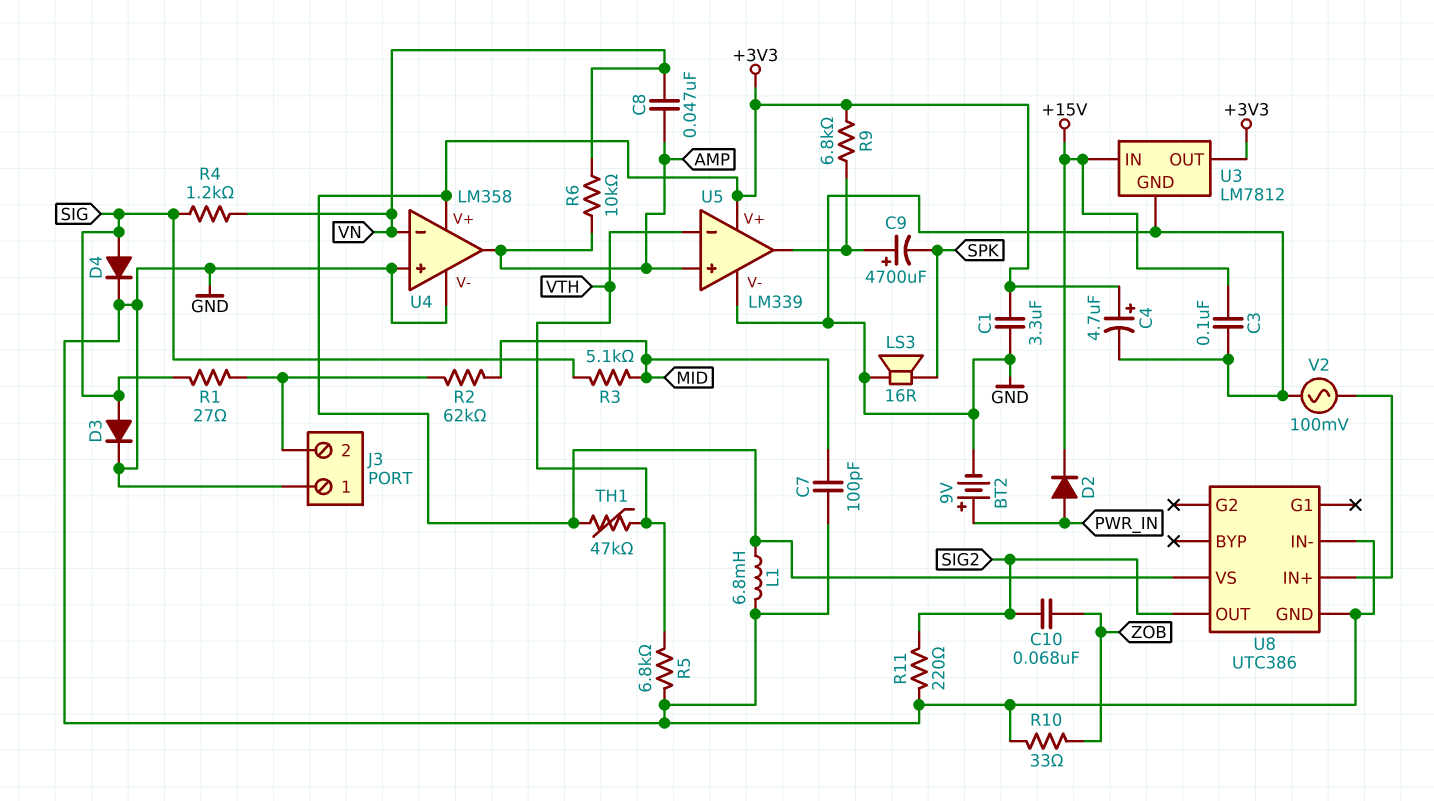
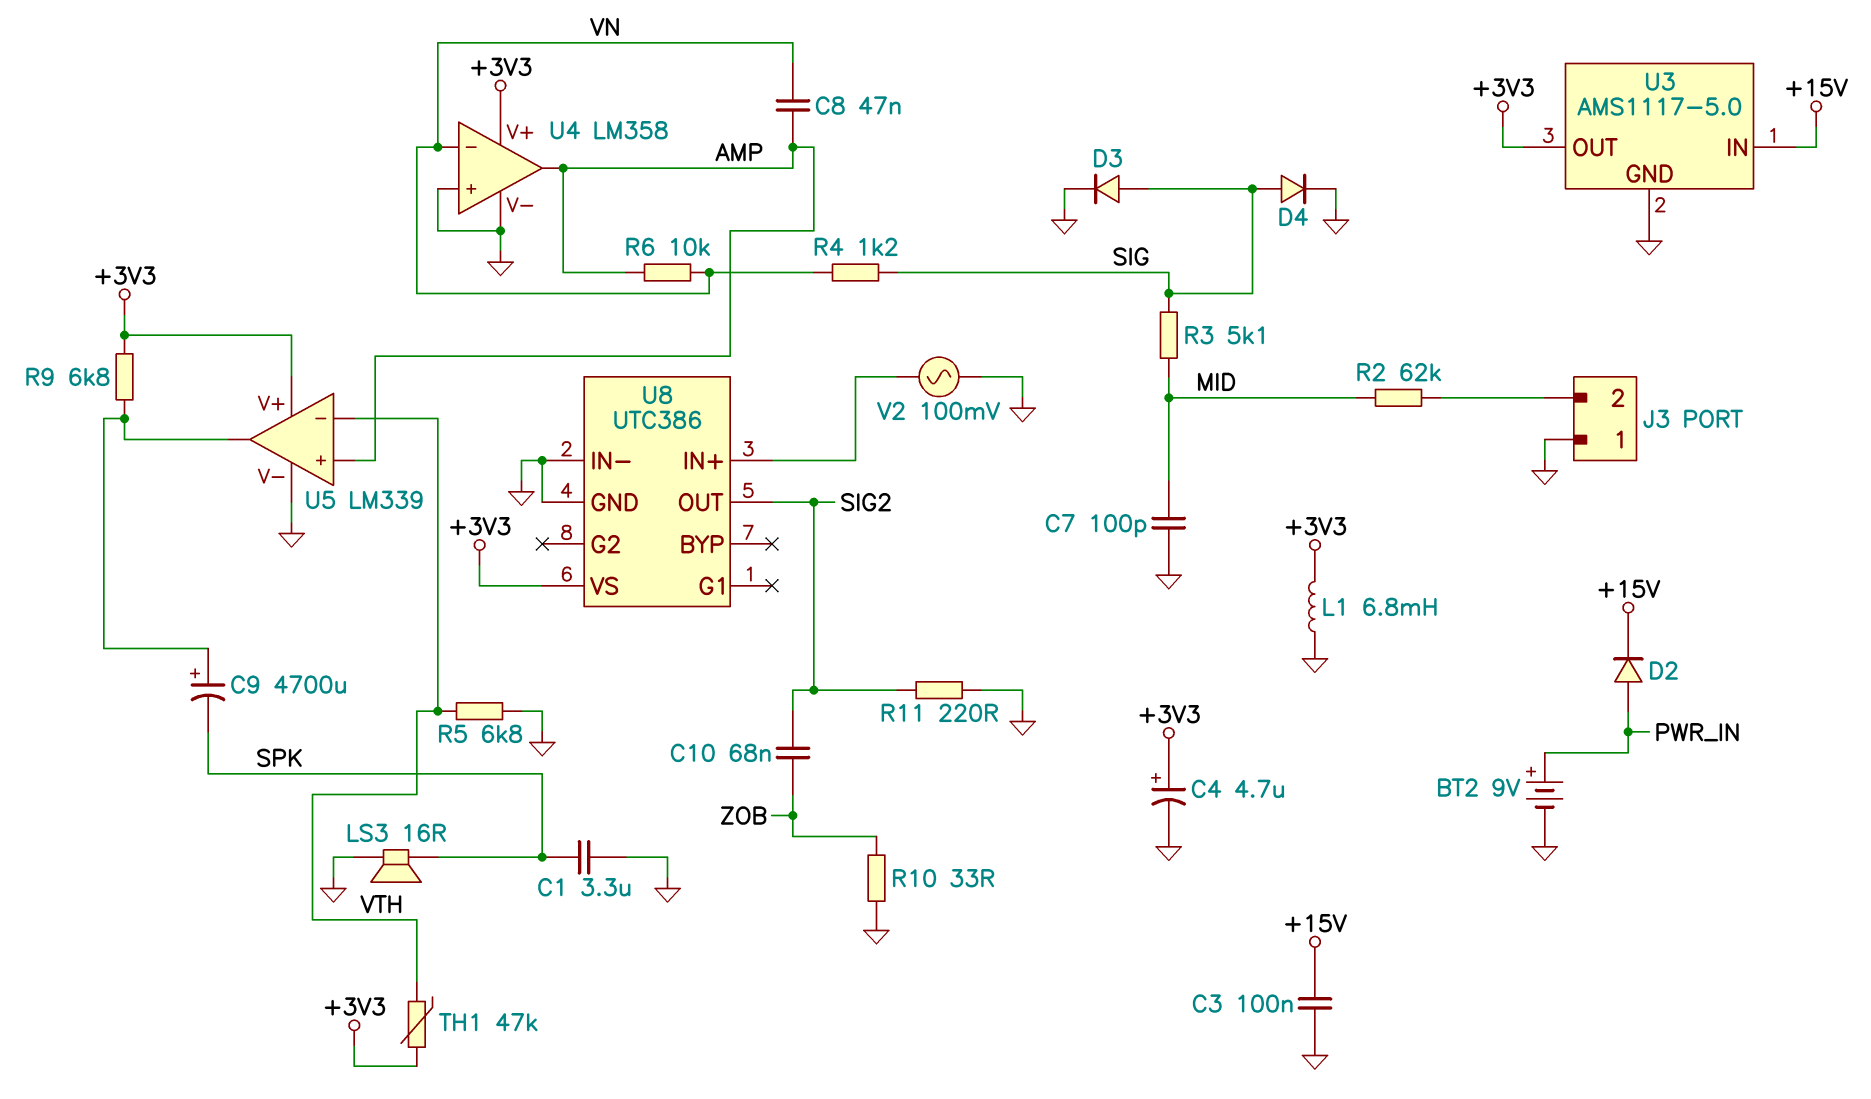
C1: 3.3uF (+3V3, GND) -> 3.3uF (GND, SPK)
R1: 27 (J3/2, SIG) -> none
U3: LM7812 -> AMS1117-5.0

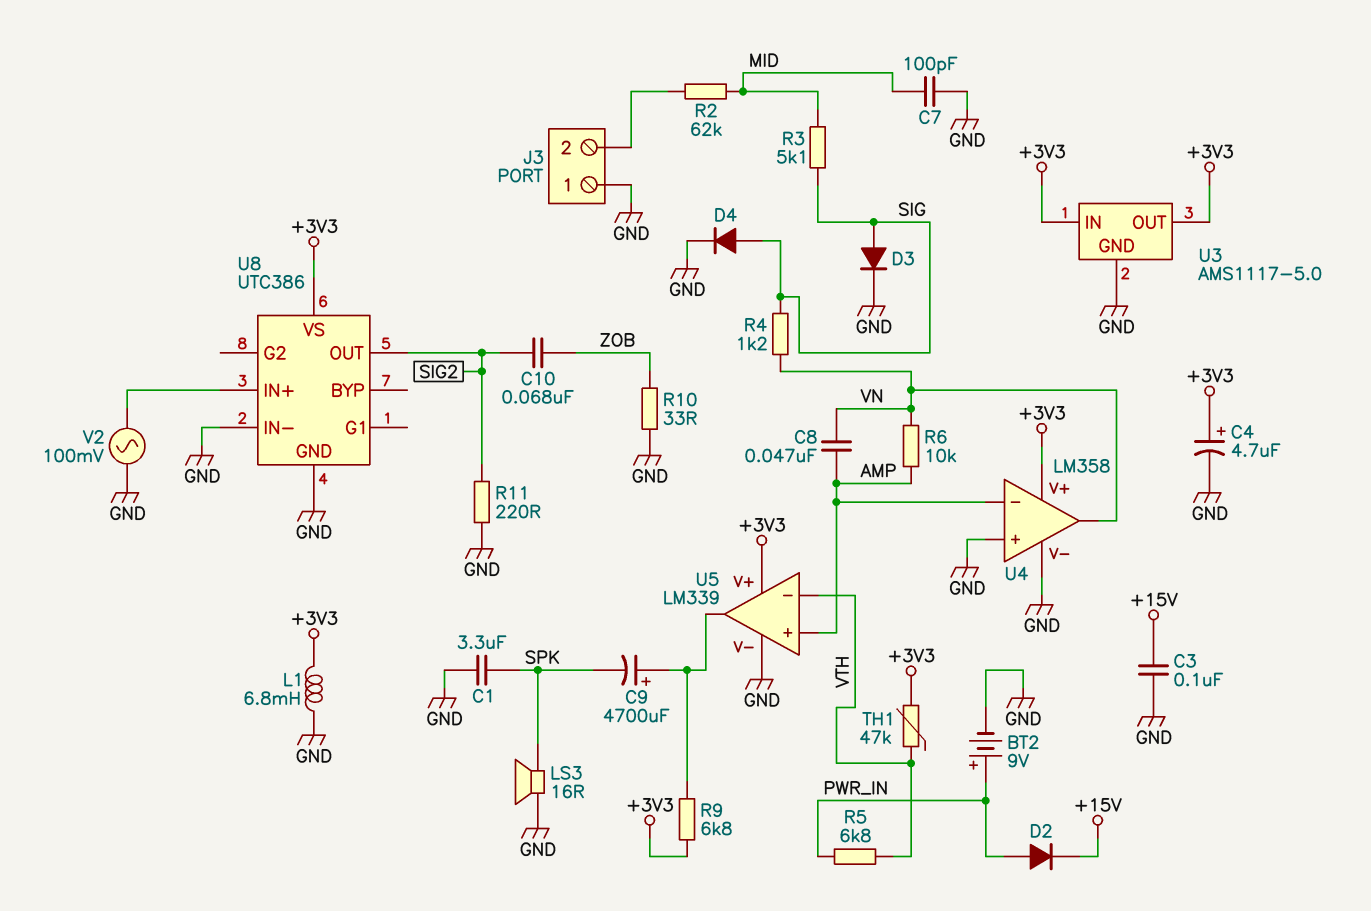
R5: 6.8k (GND, VTH) -> 6.8k (PWR_IN, VTH)
U3 pin IN: +15V -> +3V3
U4 pin in-: VN -> AMP
U4 pin out: AMP -> VN

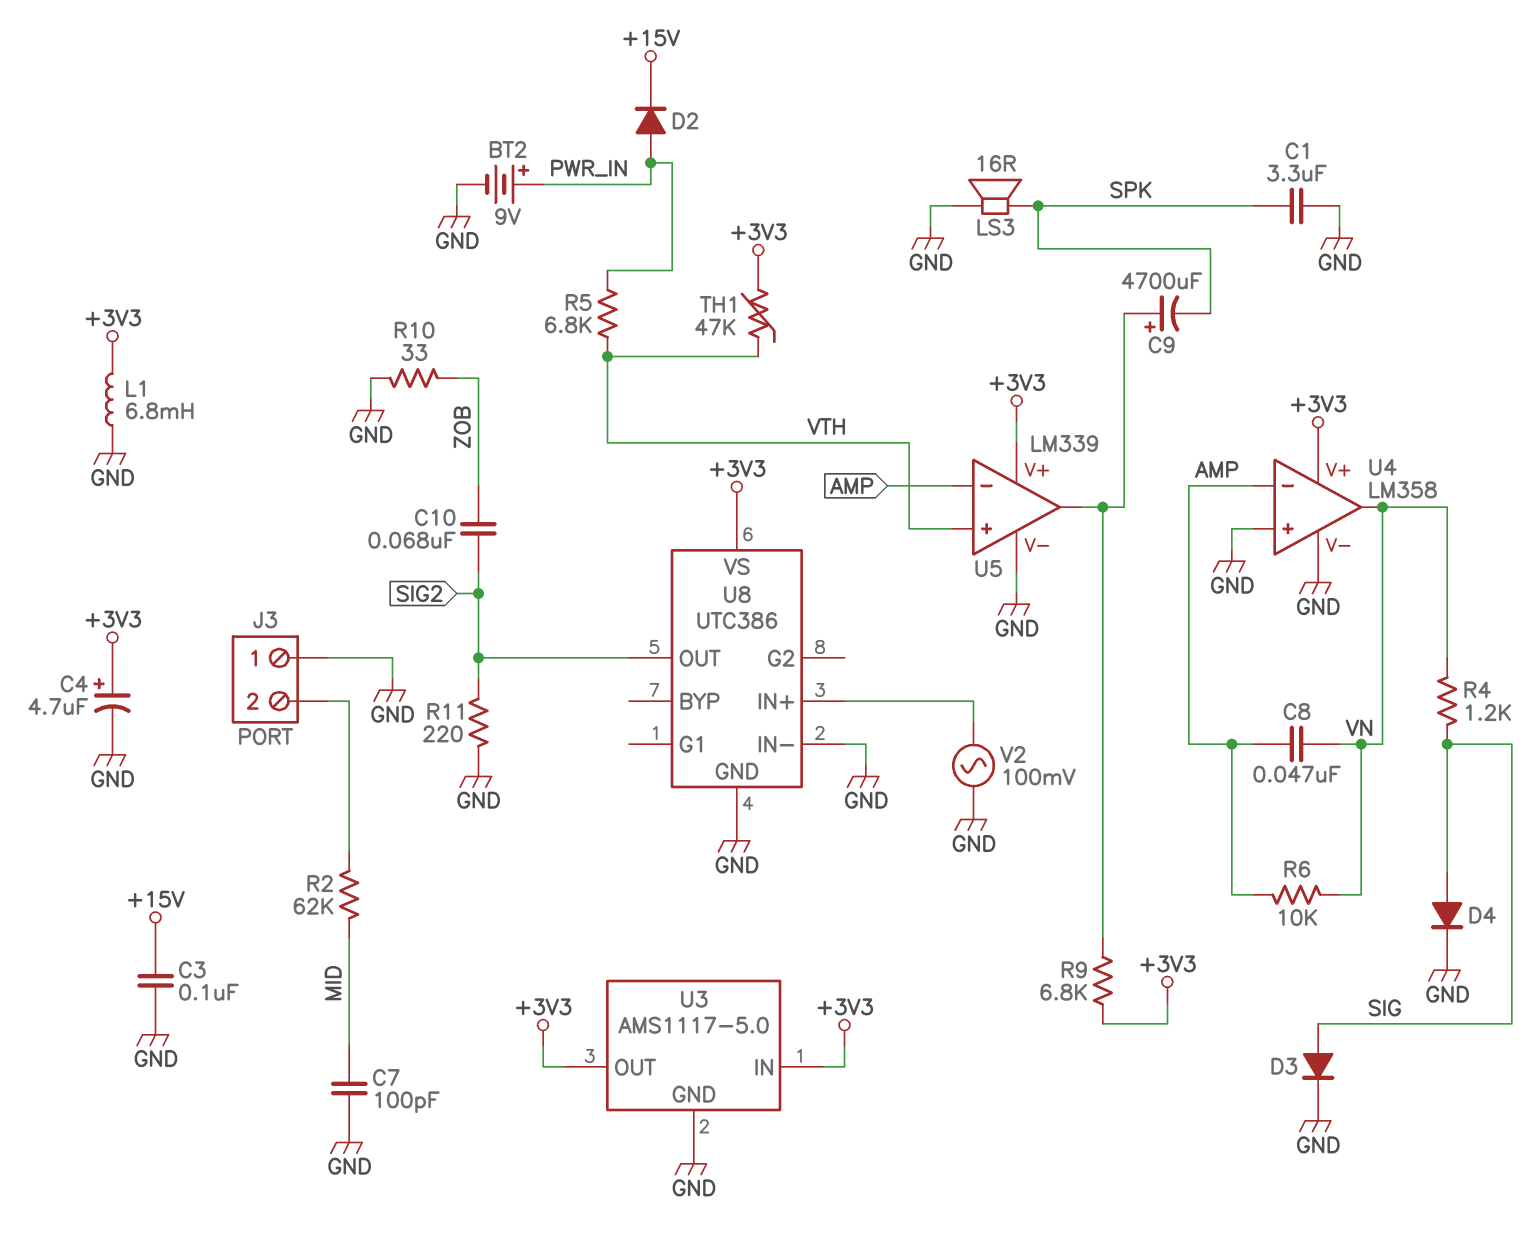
R3: 5.1k (MID, SIG) -> none
U5 pin in+: AMP -> VTH
U5 pin in-: VTH -> AMP

